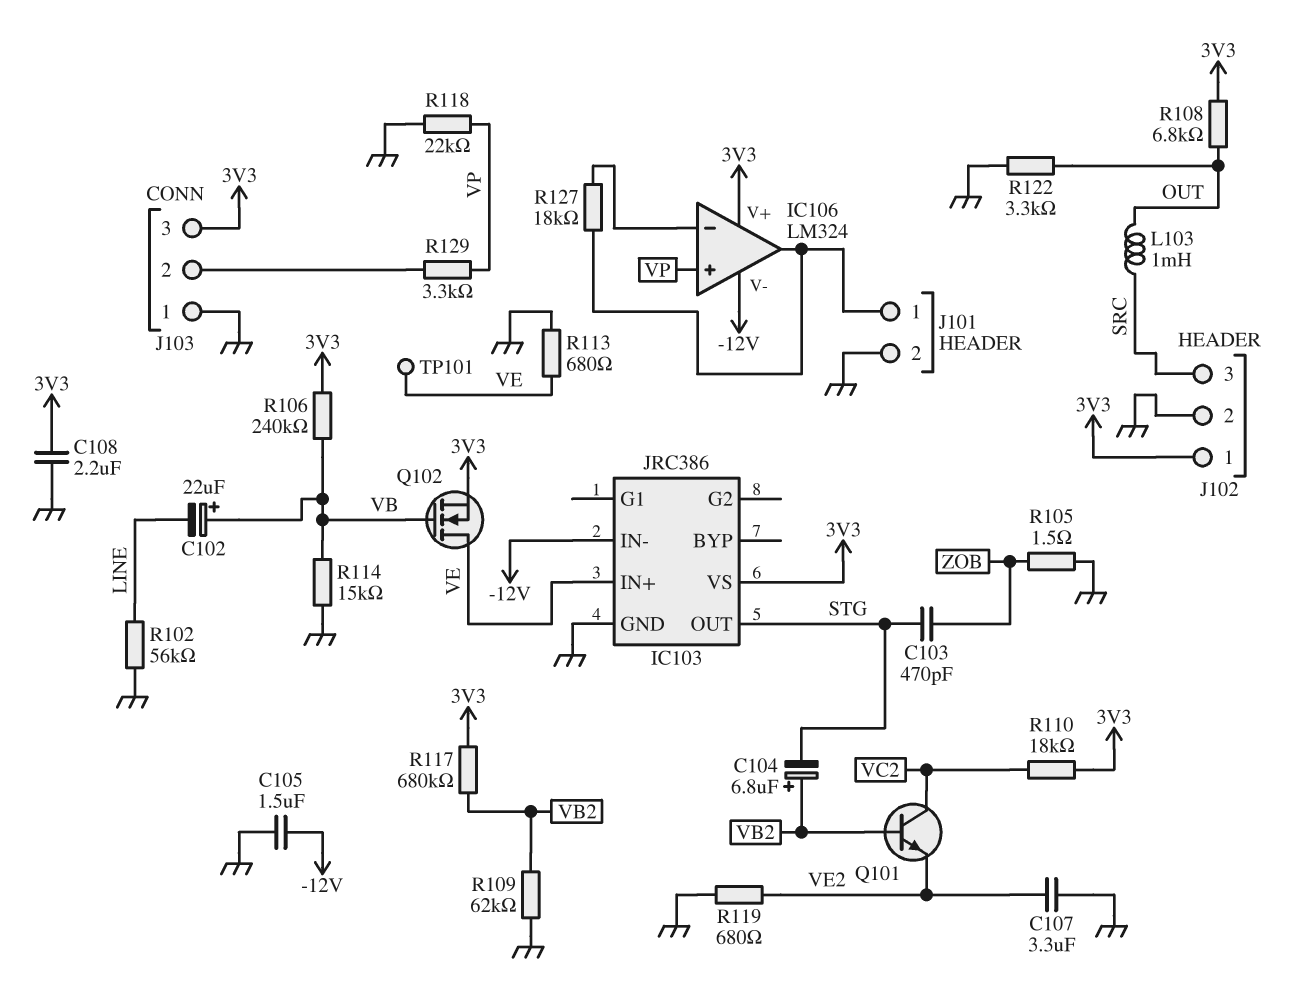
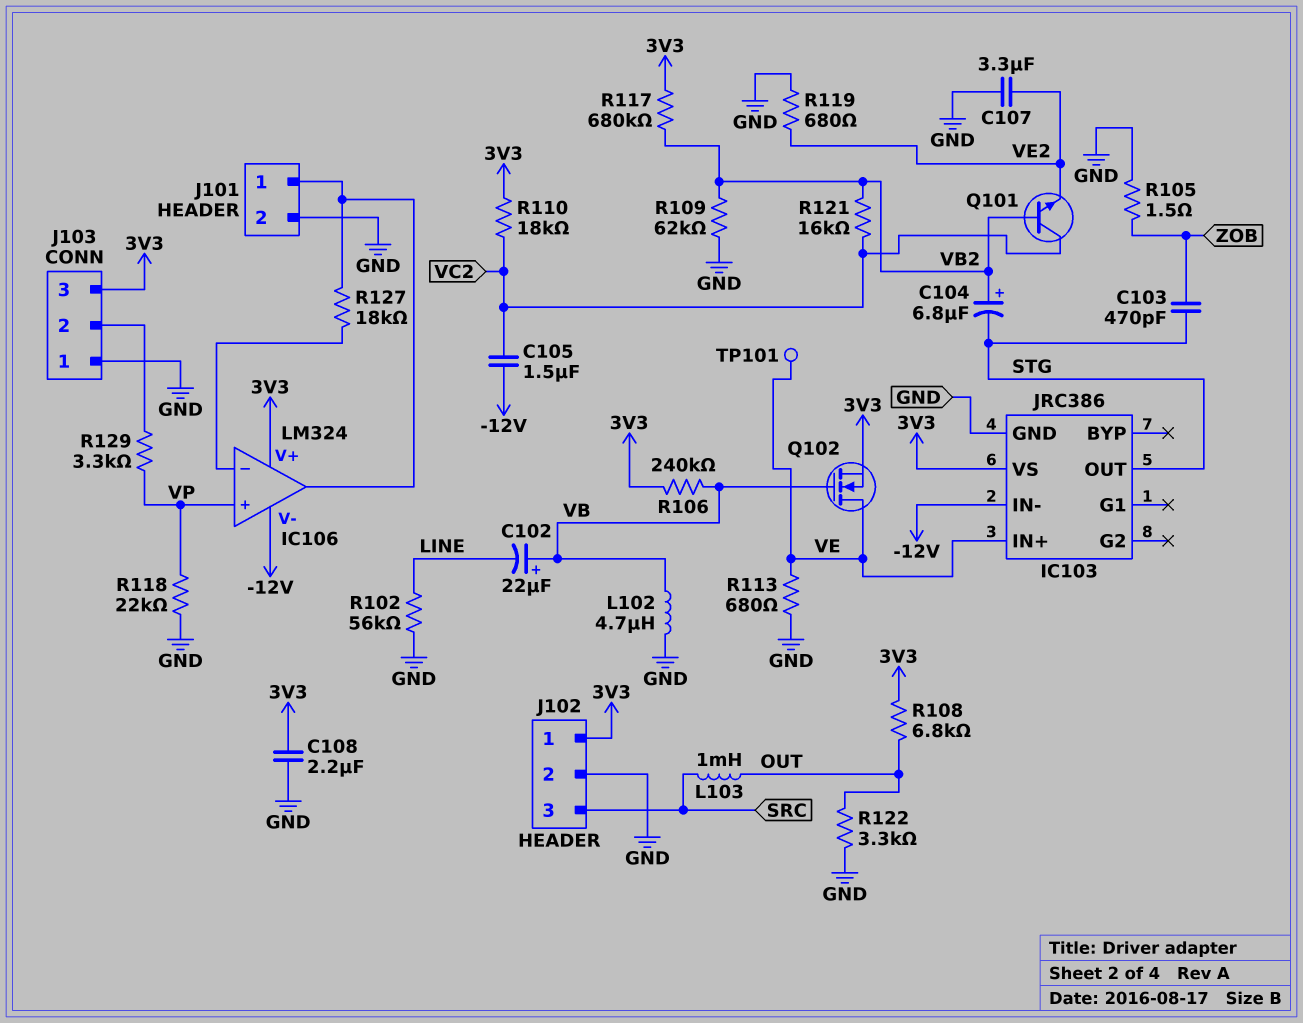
C105: 1.5uF (-12V, GND) -> 1.5uF (-12V, VC2)
L102: none -> 4.7uH (GND, VB)
R114: 15k (GND, VB) -> none
R121: none -> 16k (VB2, VC2)

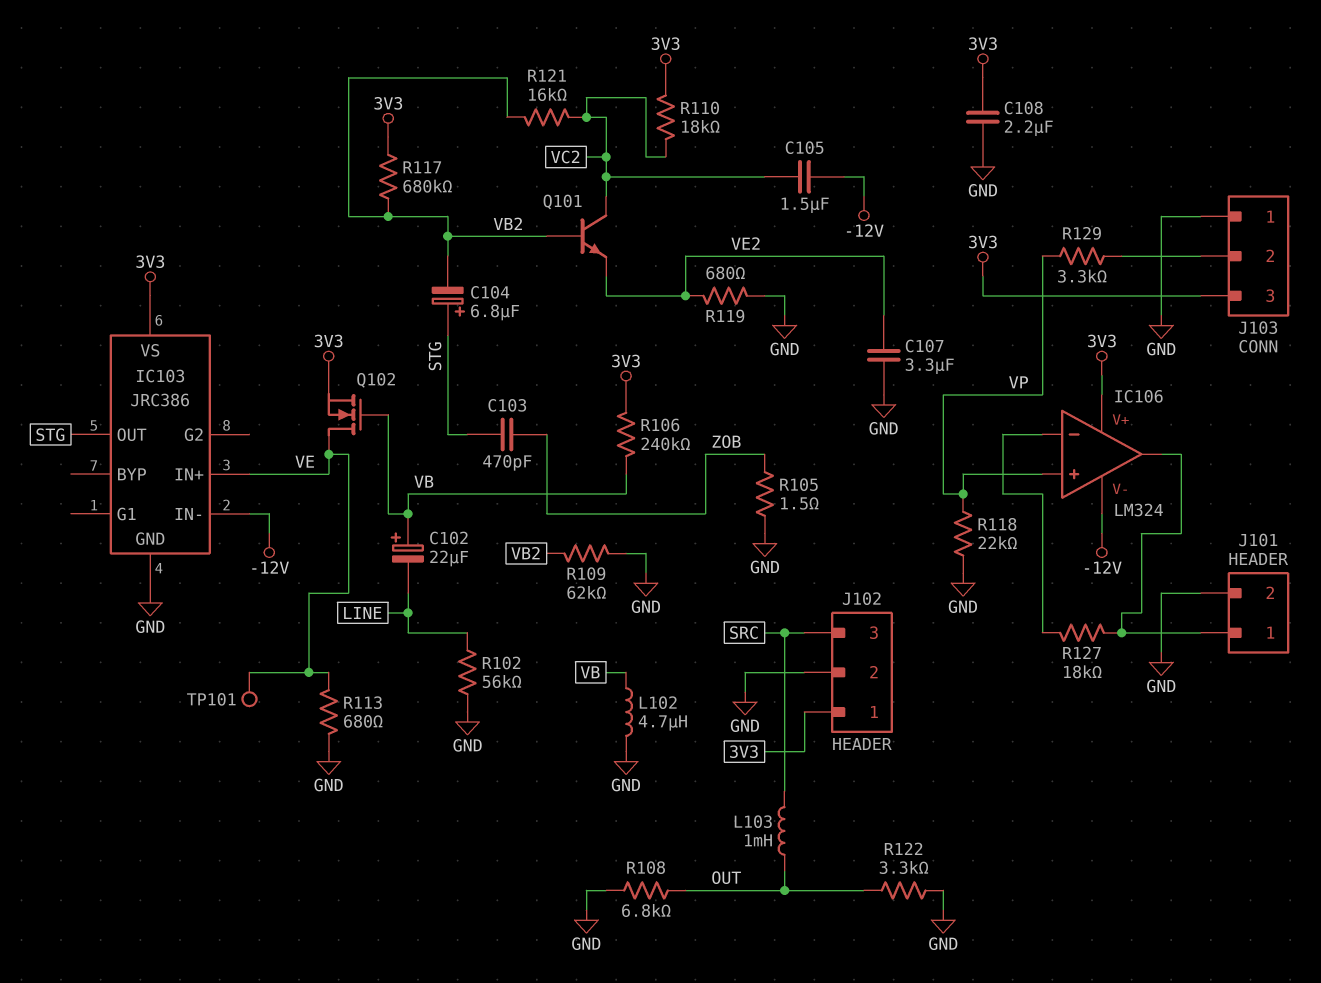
C104: 6.8uF (plus VB2, minus STG) -> 6.8uF (plus STG, minus VB2)
R108: 6.8k (3V3, OUT) -> 6.8k (GND, OUT)

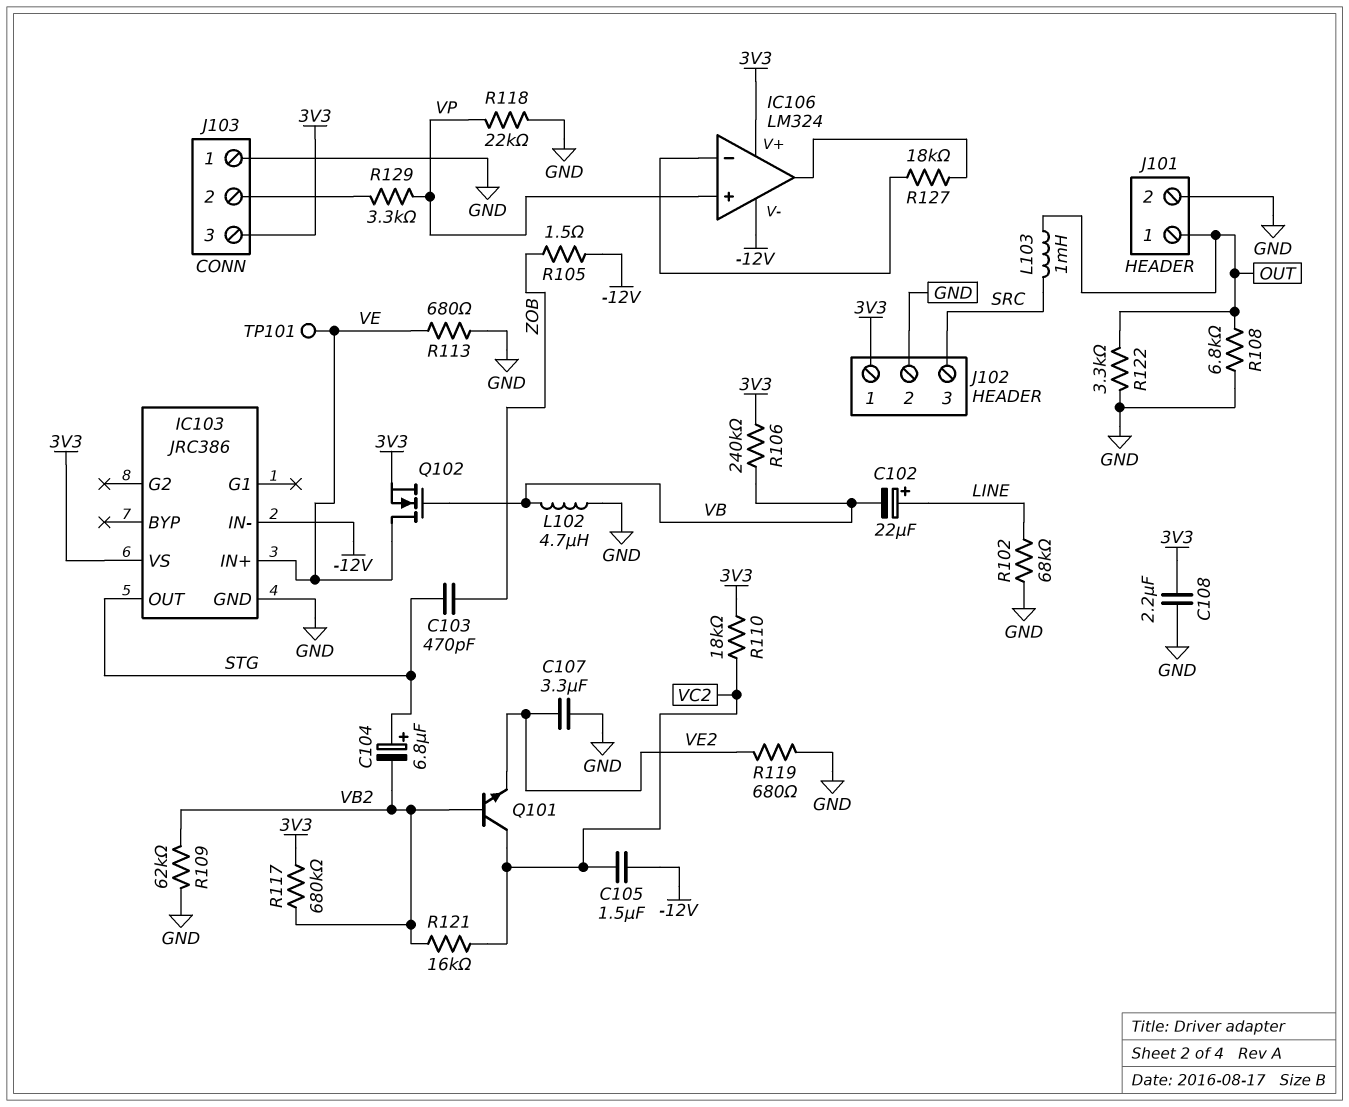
C102: 22uF (plus VB, minus LINE) -> 22uF (plus LINE, minus VB)
J101 pin 1: IC106/out -> OUT
R102: 56k (GND, LINE) -> 68k (GND, LINE)
R105: 1.5 (GND, ZOB) -> 1.5 (-12V, ZOB)

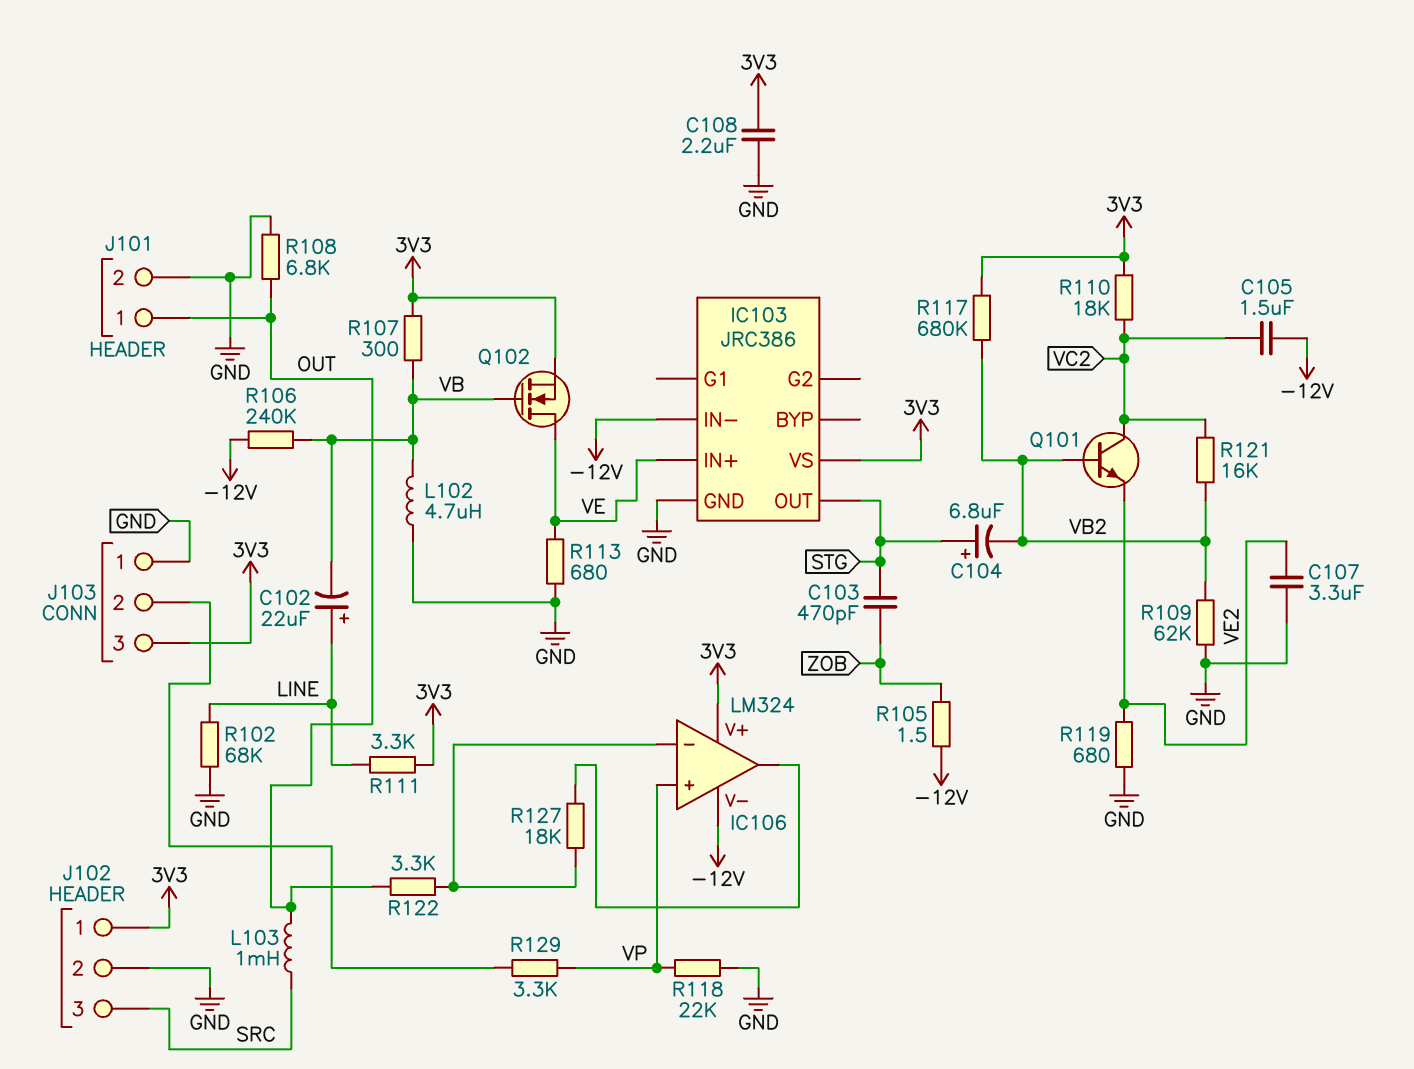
R106: 240k (3V3, VB) -> 240k (-12V, VB)
R107: none -> 300 (3V3, VB)
R111: none -> 3.3k (3V3, LINE)
R122: 3.3k (GND, OUT) -> 3.3k (IC106/in-, OUT)
TP101: test point (VE) -> none

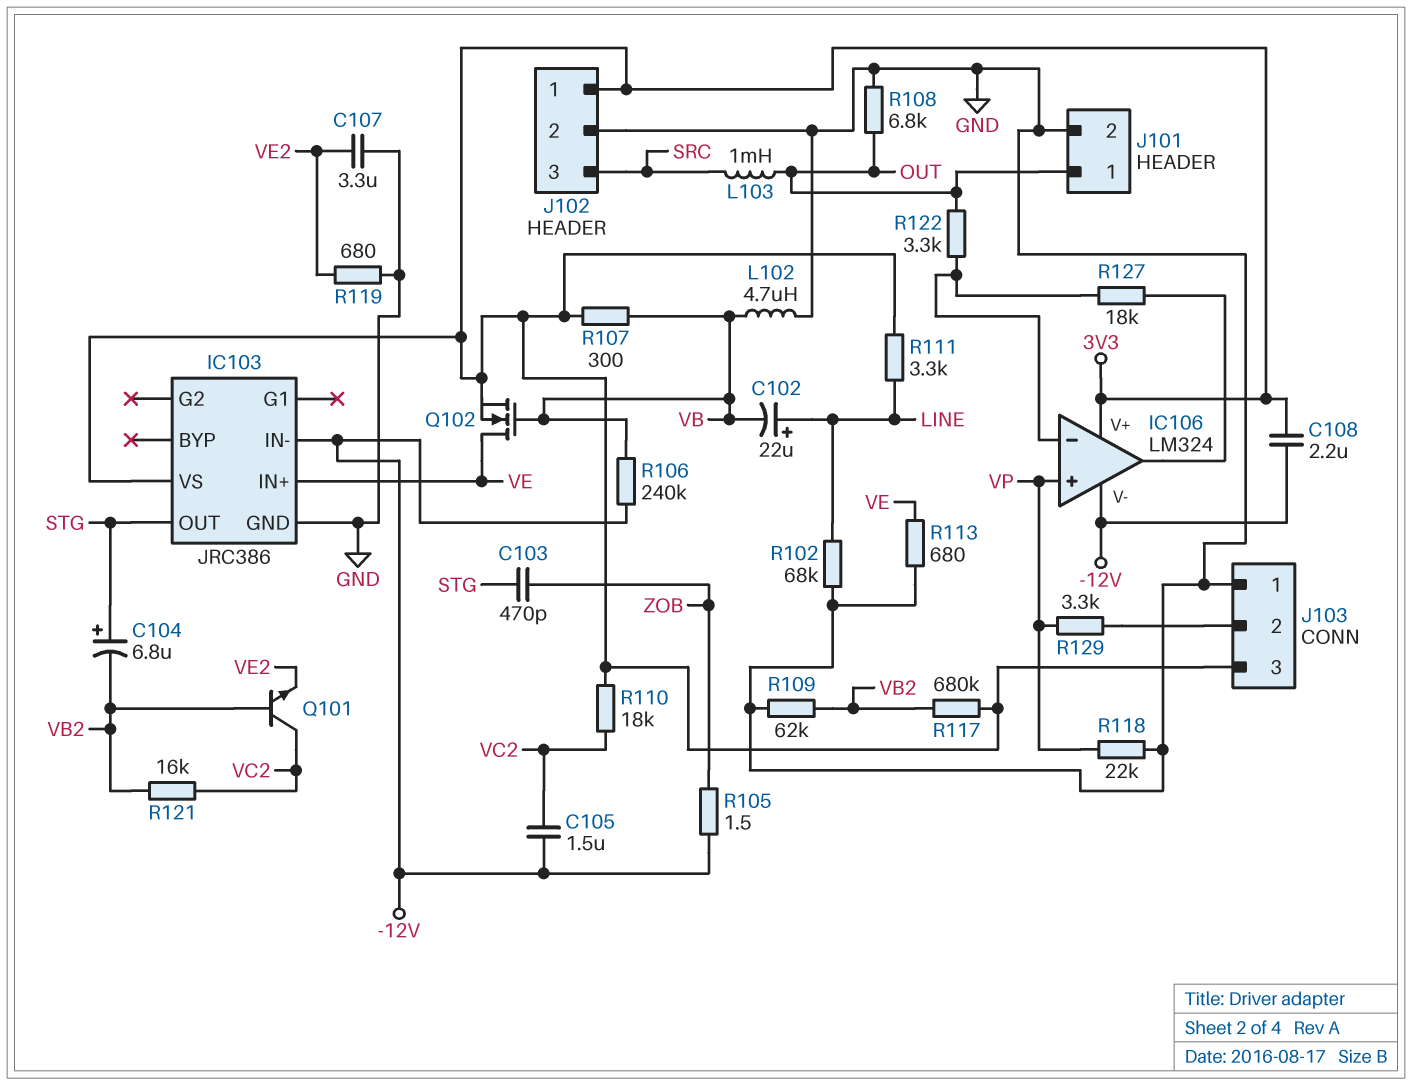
C108: 2.2uF (3V3, GND) -> 2.2uF (-12V, 3V3)

